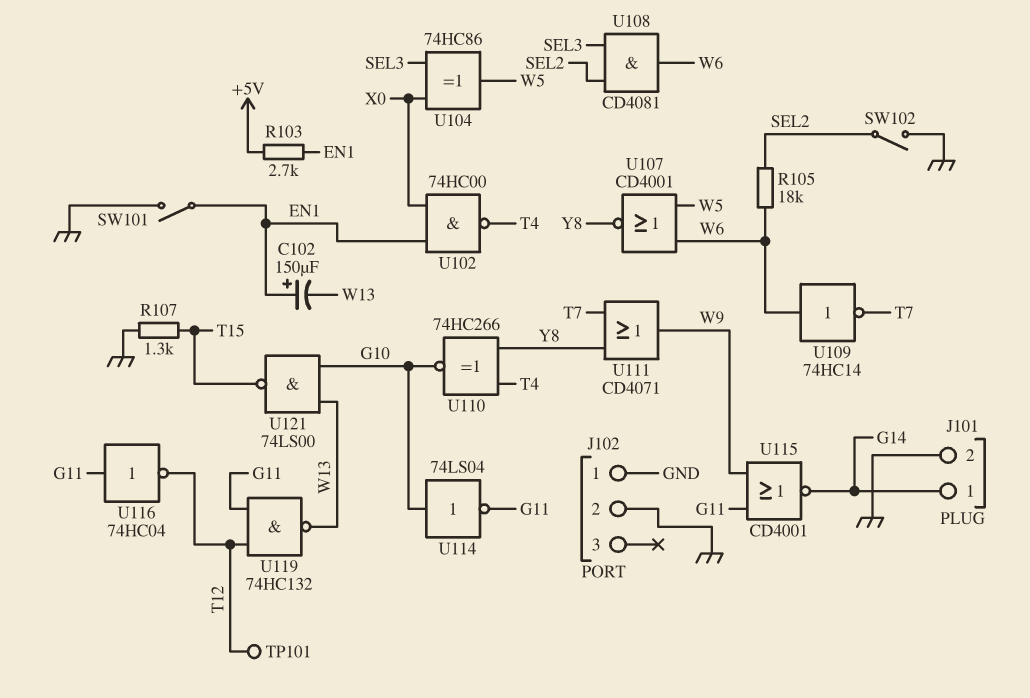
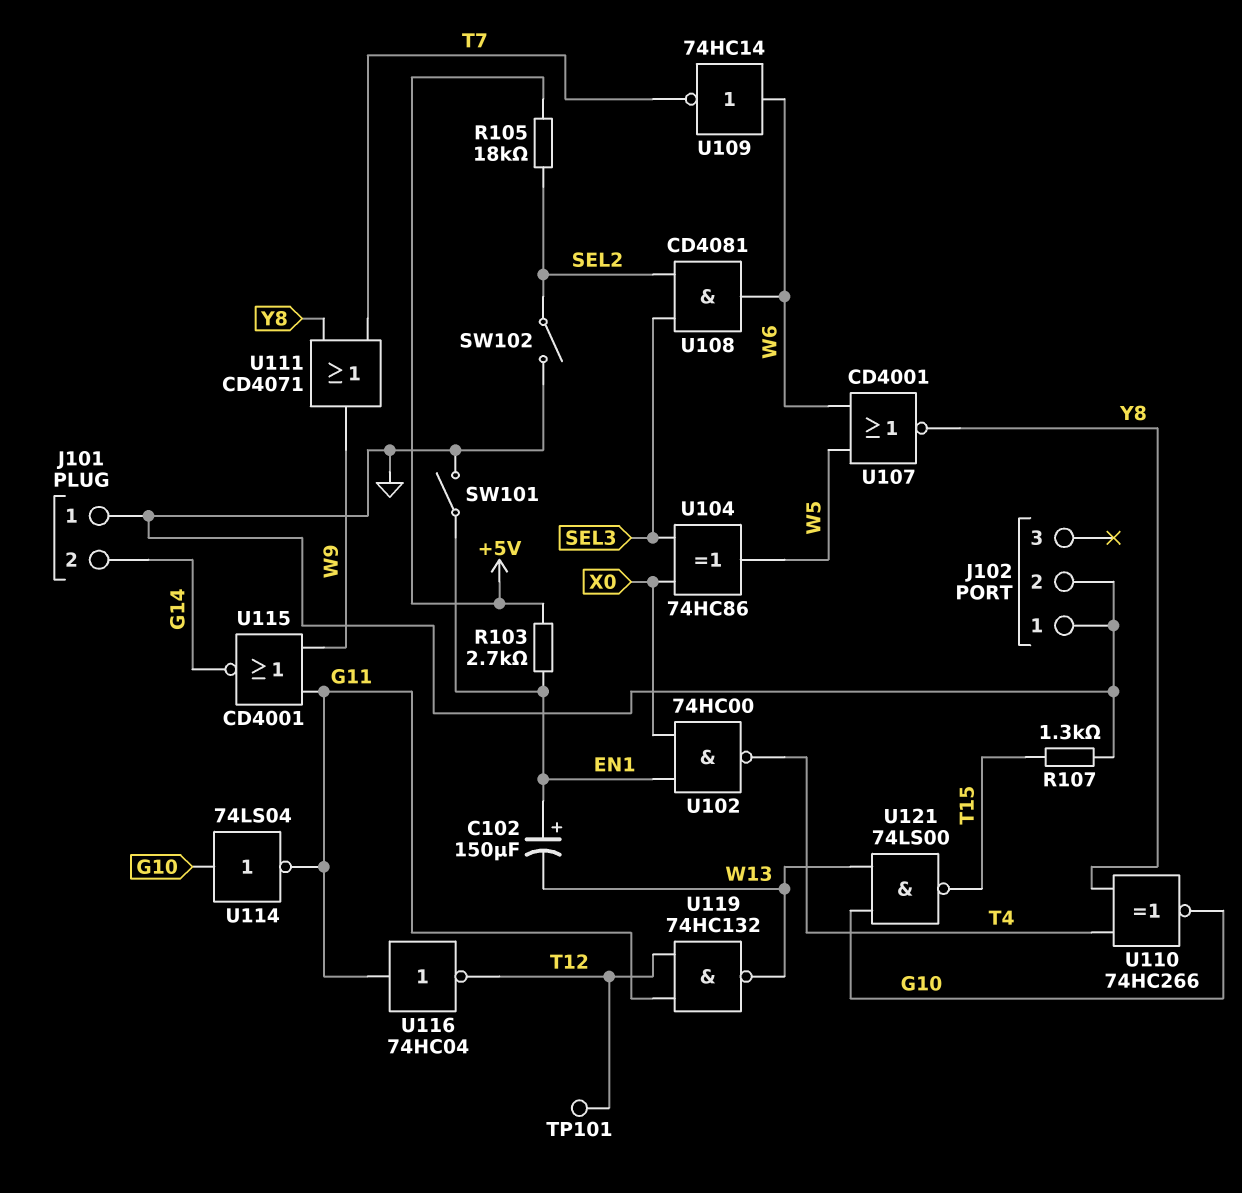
J101 pin 1: G14 -> GND
J101 pin 2: GND -> G14
R105: 18k (SEL2, W6) -> 18k (+5V, SEL2)

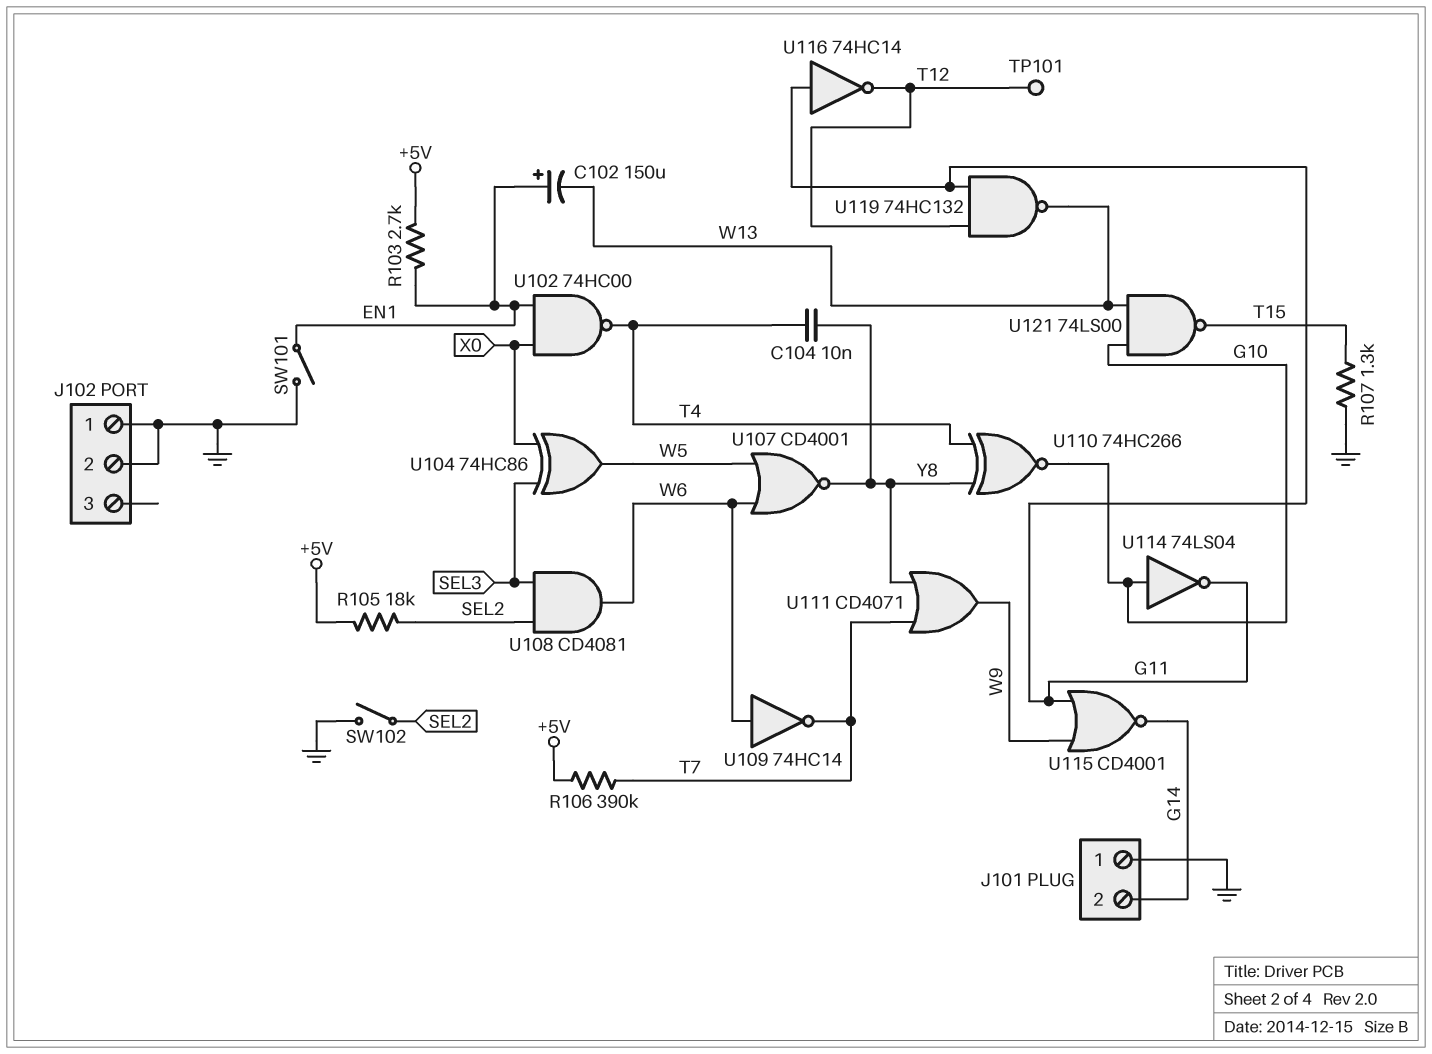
C104: none -> 10nF (T4, Y8)
R106: none -> 390k (+5V, T7)
U116: NOT 74HC04 (in G11, out T12) -> NOT 74HC14 (in G11, out T12)

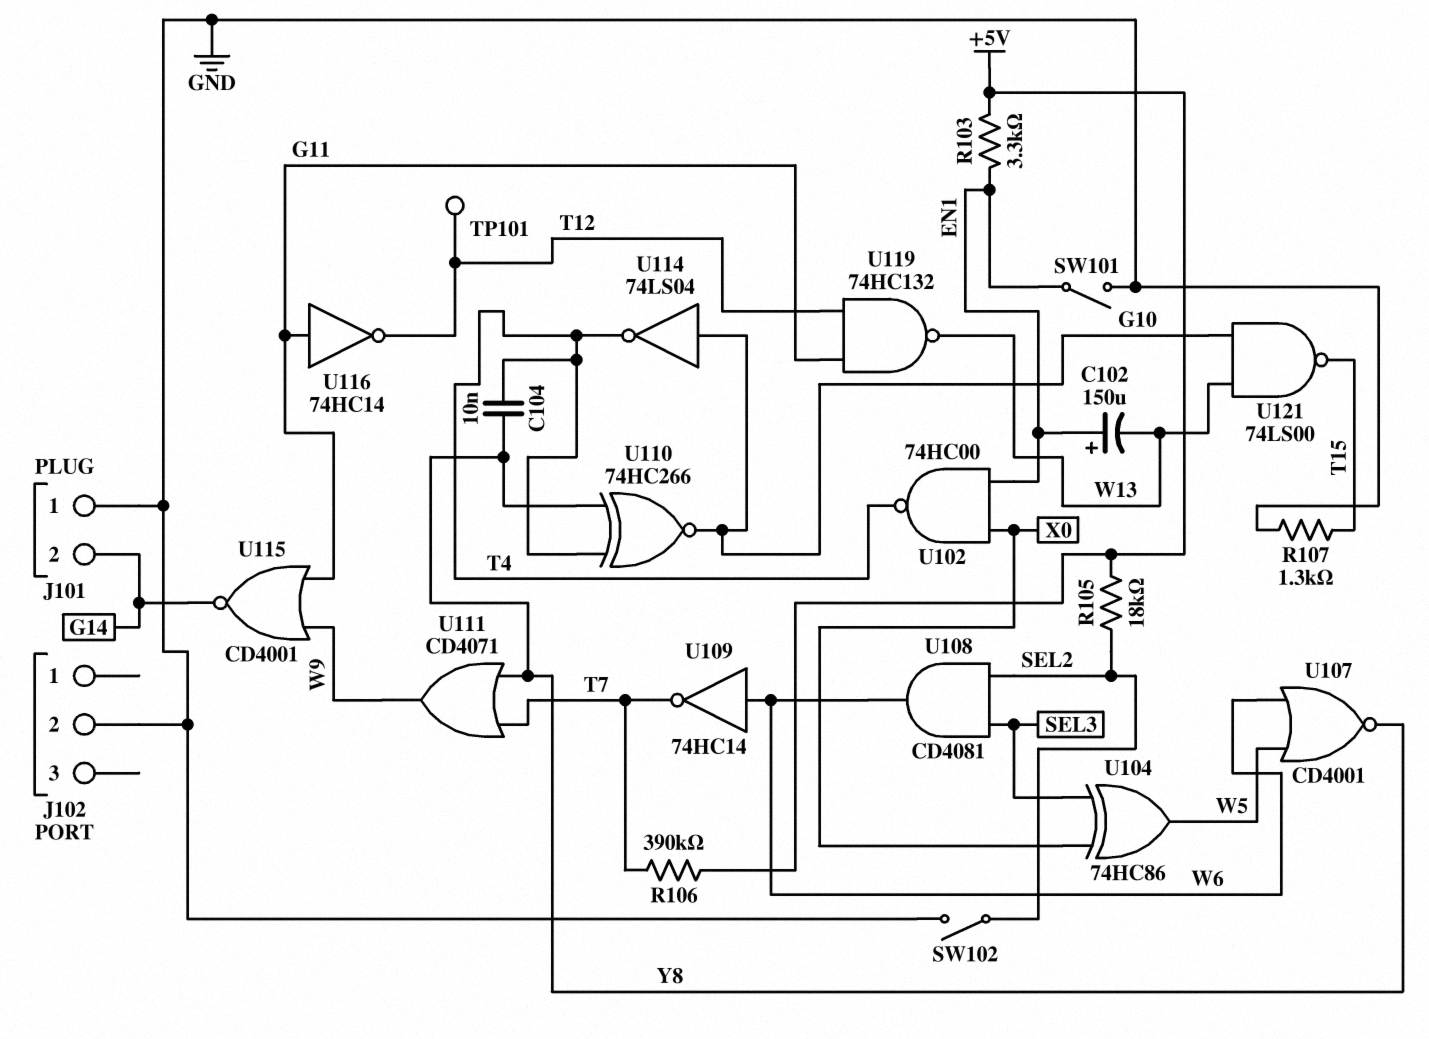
J102 pin 1: GND -> none
R103: 2.7k (+5V, EN1) -> 3.3k (+5V, EN1)
U114: NOT 74LS04 (in G10, out G11) -> NOT 74LS04 (in G10, out T4)

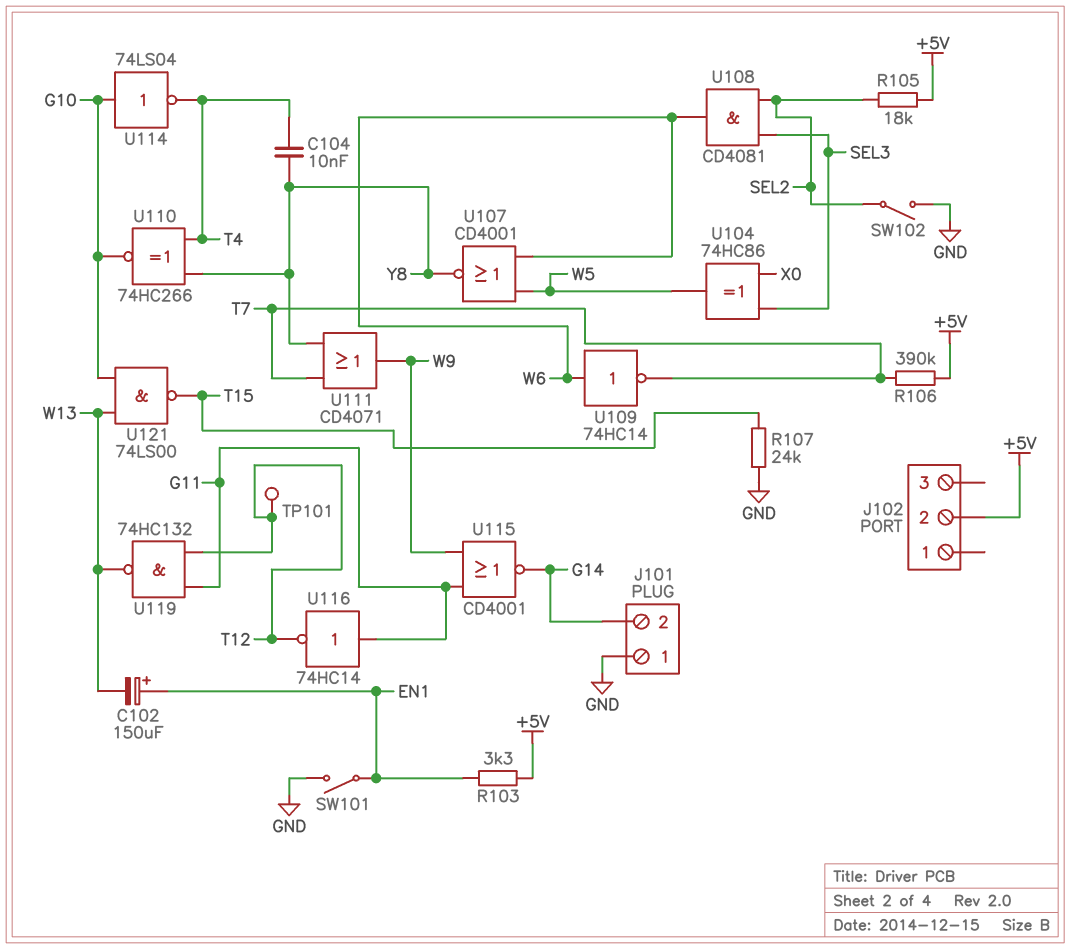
J102 pin 2: GND -> +5V
R107: 1.3k (GND, T15) -> 24k (GND, T15)
U102: NAND 74HC00 (in EN1, in X0, out T4) -> none

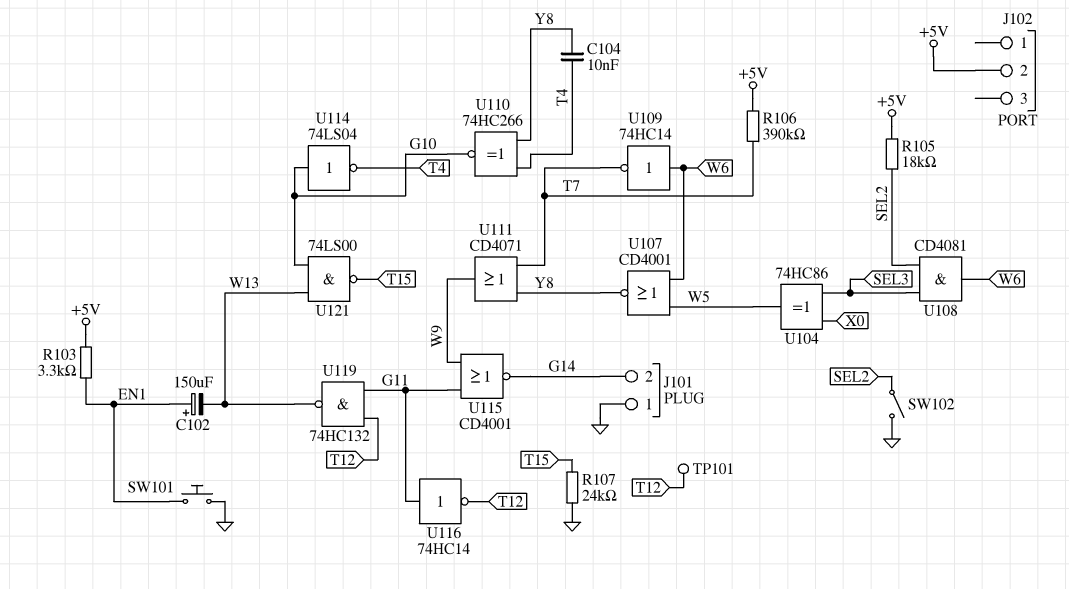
SW101: switch (EN1, GND) -> button (EN1, GND)

